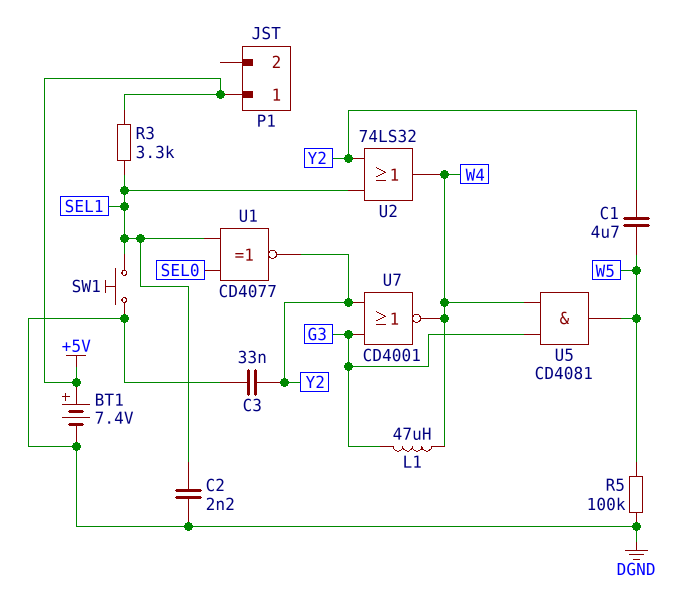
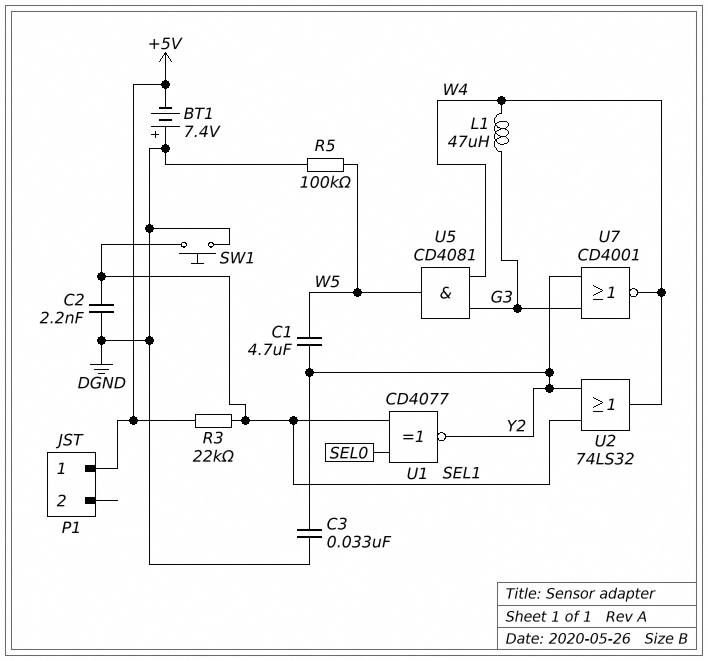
BT1: 7.4V (plus +5V, minus DGND) -> 7.4V (plus DGND, minus +5V)
R3: 3.3k (+5V, SEL1) -> 22k (+5V, SEL1)

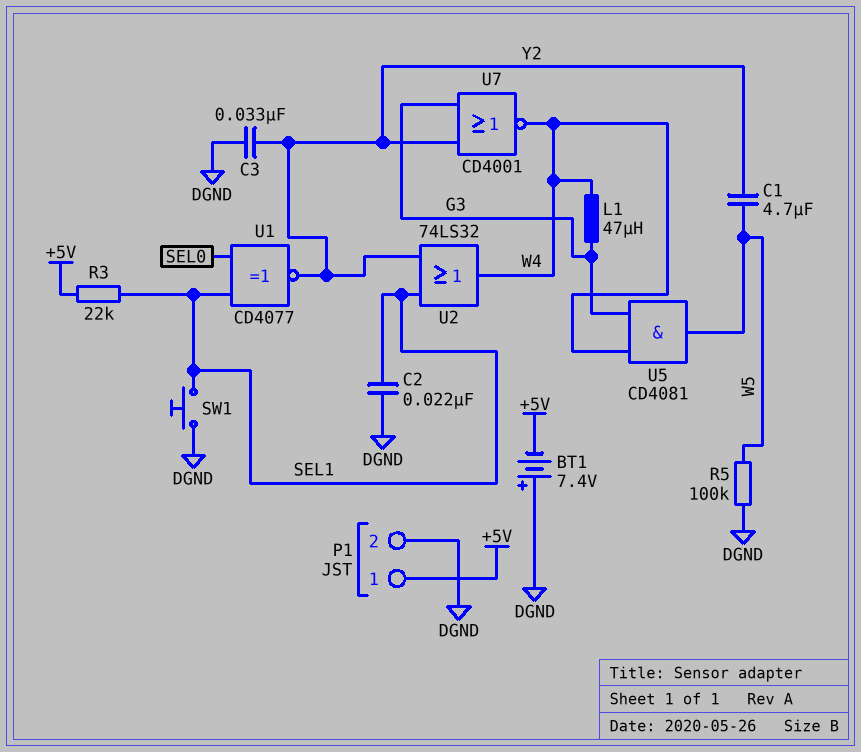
C2: 2.2nF (DGND, SEL1) -> 22nF (DGND, SEL1)
P1 pin 2: none -> DGND

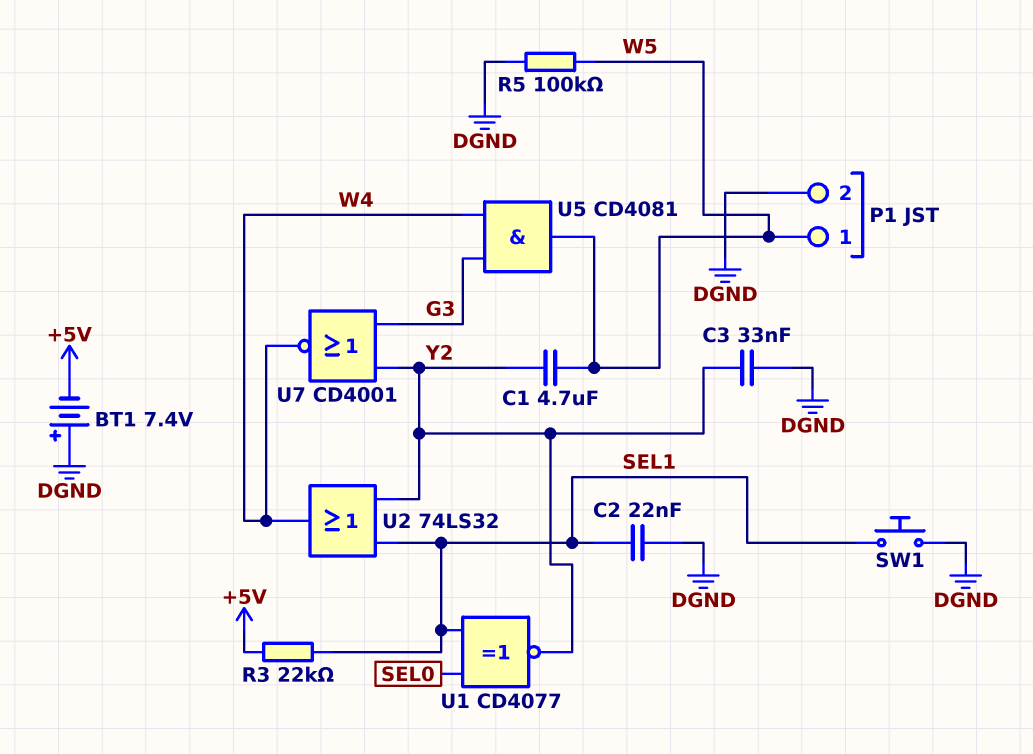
L1: 47uH (G3, W4) -> none
P1 pin 1: +5V -> W5

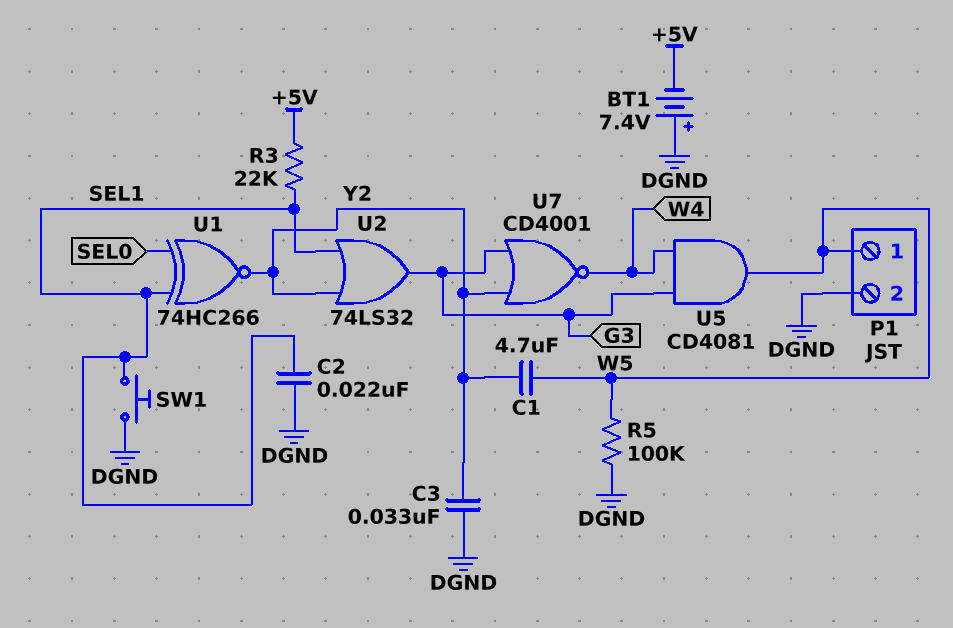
U1: XNOR CD4077 (in SEL0, in SEL1, out Y2) -> XNOR 74HC266 (in SEL0, in SEL1, out Y2)
U2: OR 74LS32 (in SEL1, in Y2, out W4) -> OR 74LS32 (in SEL1, in Y2, out G3)

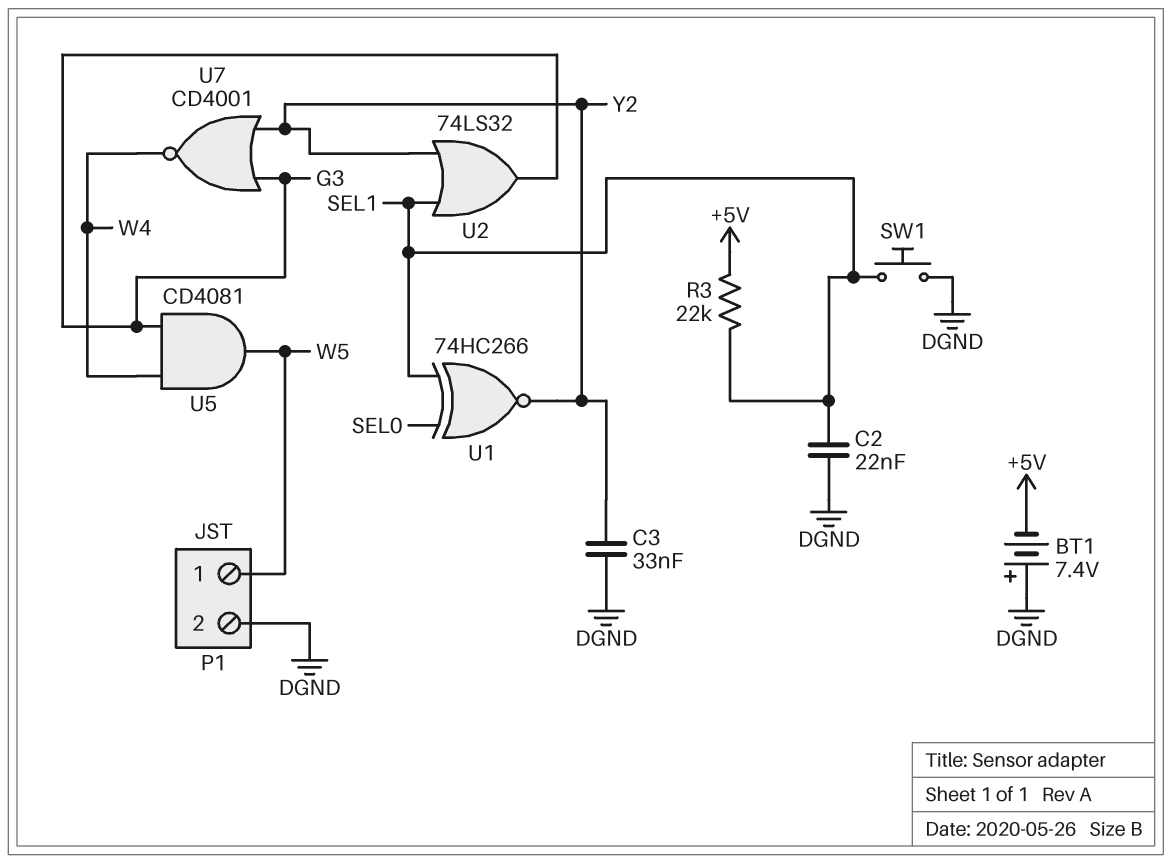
C1: 4.7uF (W5, Y2) -> none
R5: 100k (DGND, W5) -> none

